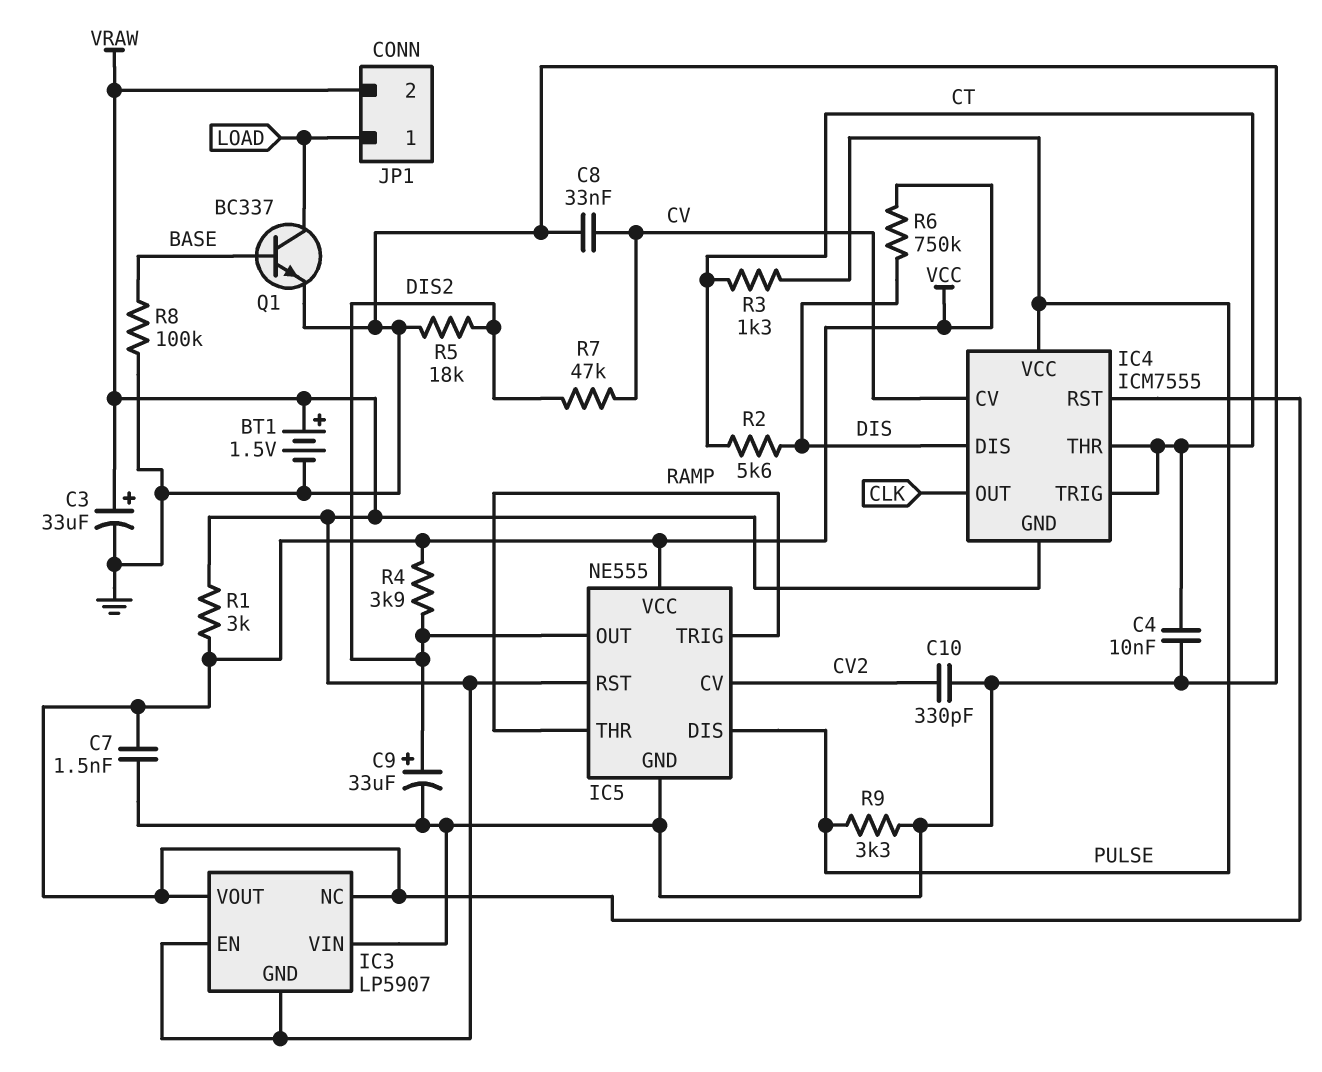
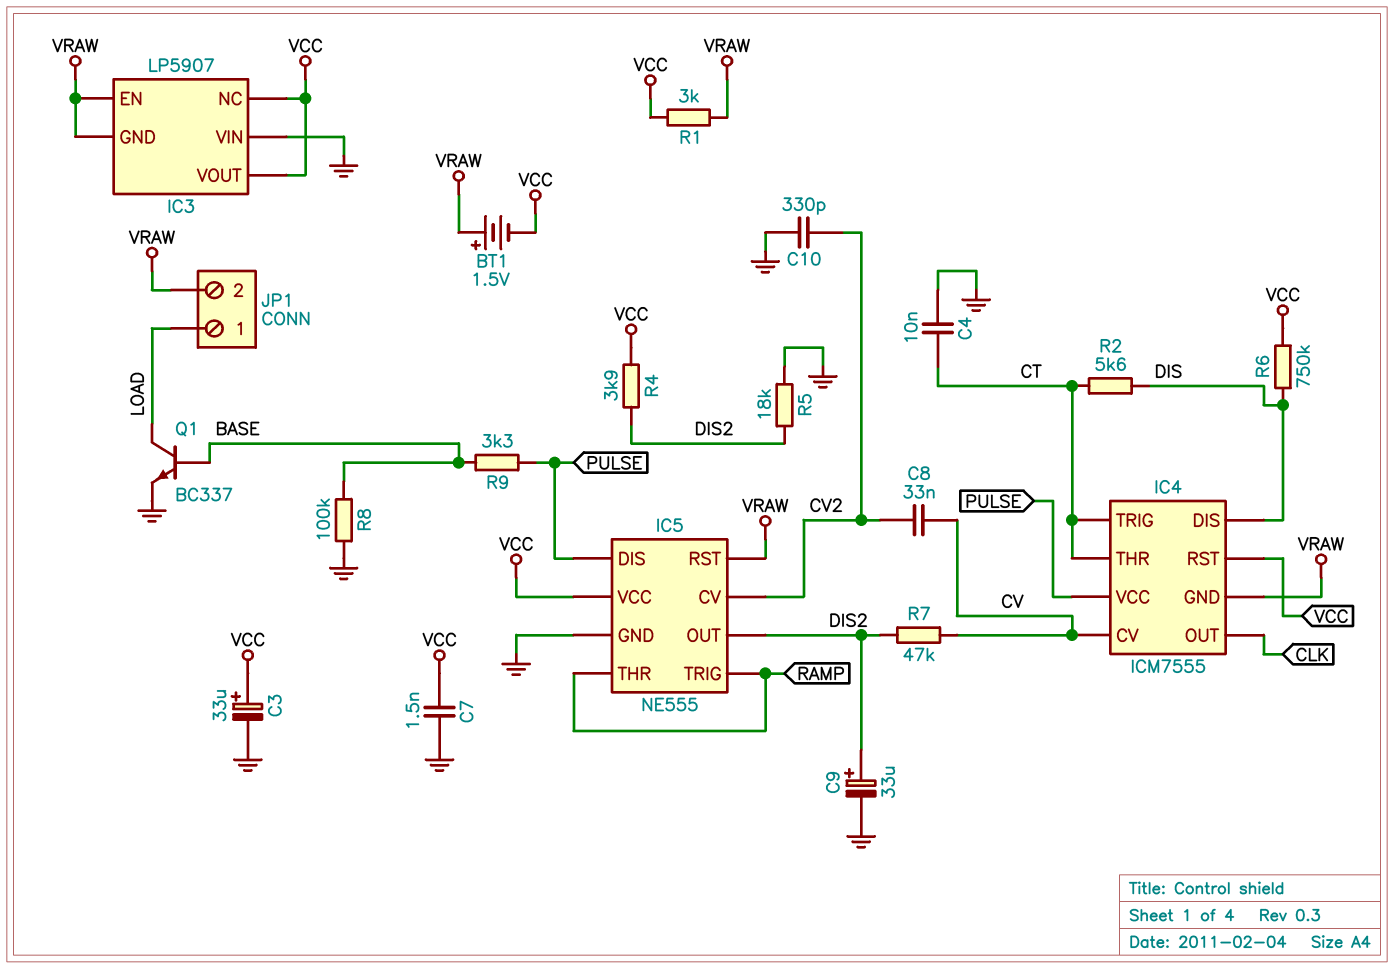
BT1: 1.5V (plus VRAW, minus GND) -> 1.5V (plus VRAW, minus VCC)
C3: 33uF (plus VRAW, minus GND) -> 33uF (plus VCC, minus GND)
C8: 33nF (CV, GND) -> 33nF (CV, CV2)
R3: 1.3k (CT, PULSE) -> none
R9: 3.3k (GND, PULSE) -> 3.3k (BASE, PULSE)

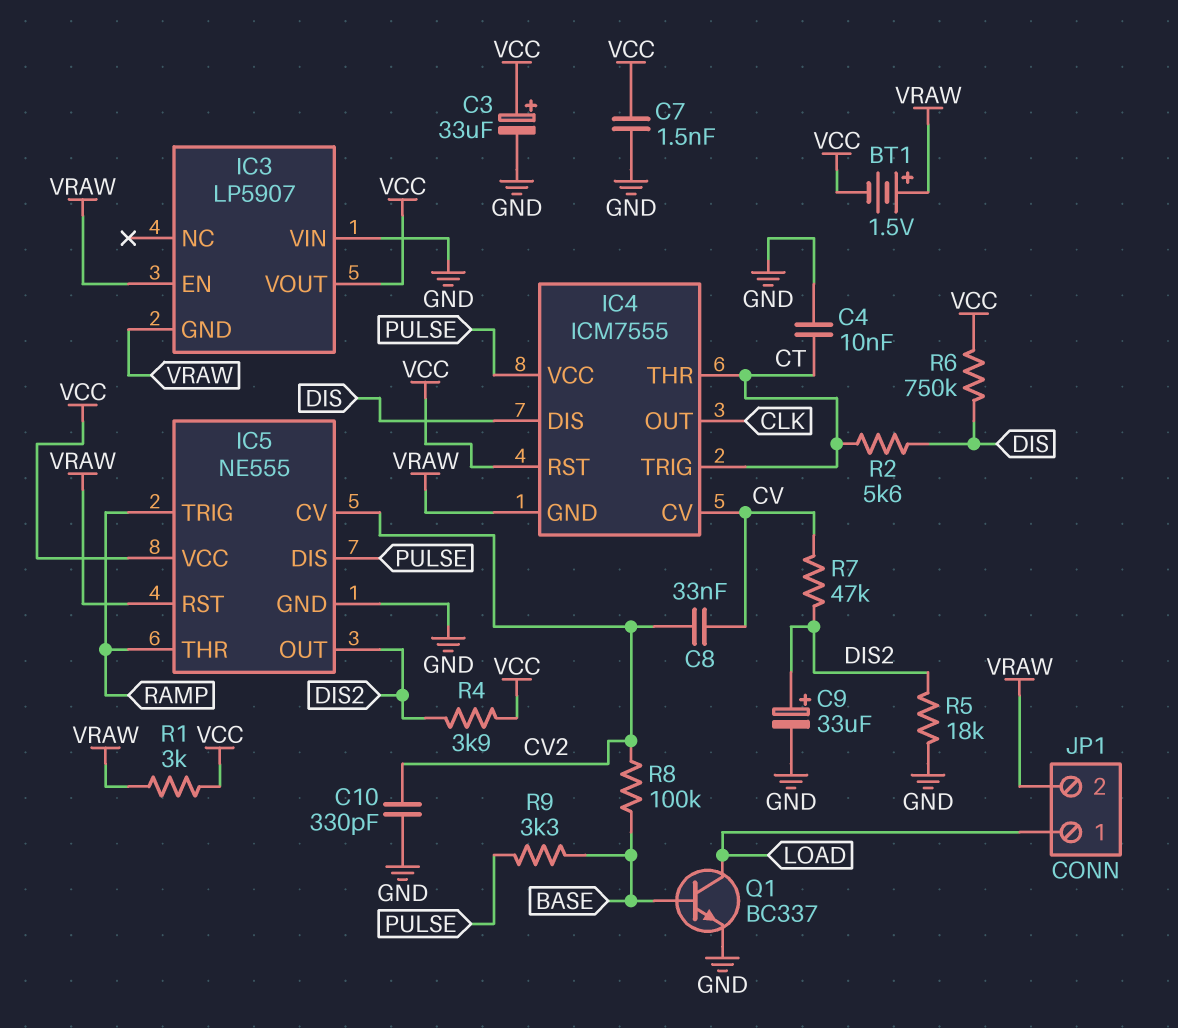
IC3 pin NC: VCC -> none
R8: 100k (BASE, GND) -> 100k (BASE, CV2)

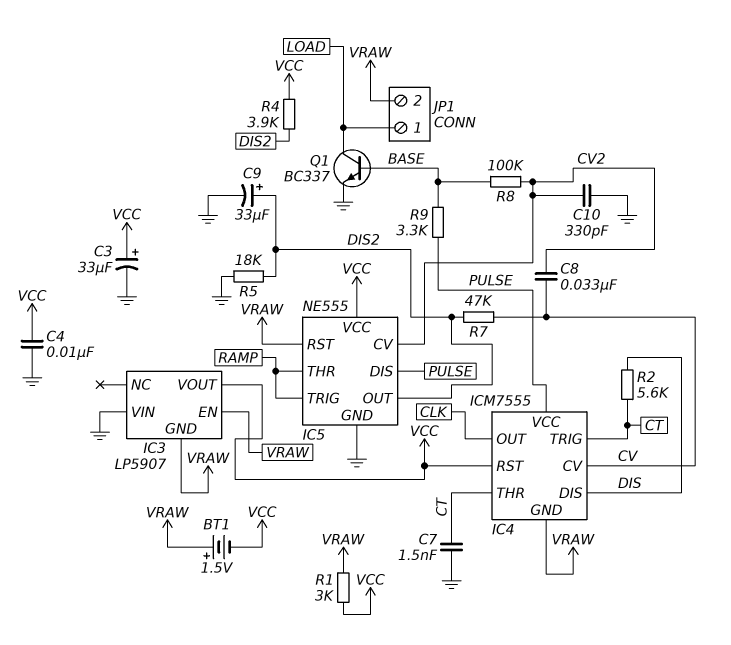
C4: 10nF (CT, GND) -> 10nF (GND, VCC)
C7: 1.5nF (GND, VCC) -> 1.5nF (CT, GND)
R6: 750k (DIS, VCC) -> none

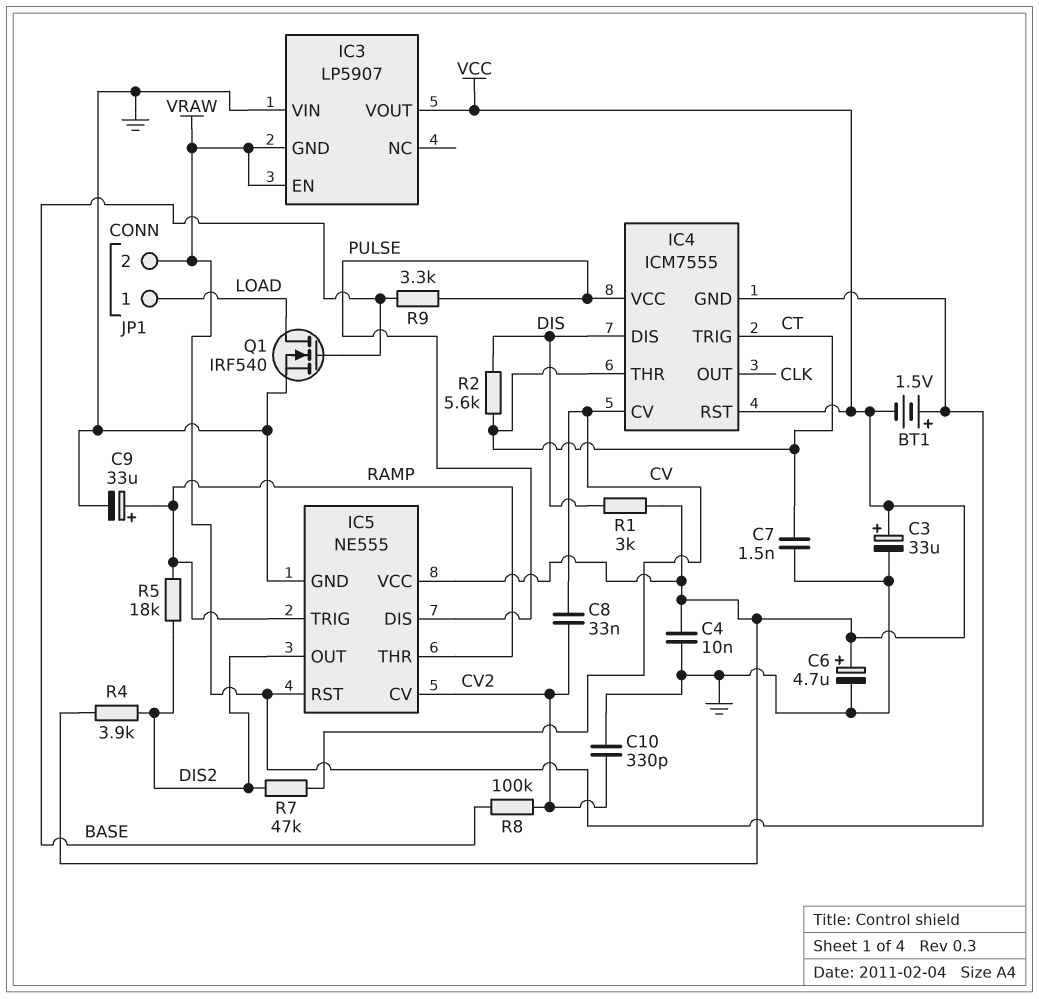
C6: none -> 4.7uF (plus VCC, minus GND)
C9: 33uF (plus DIS2, minus GND) -> 33uF (plus RAMP, minus GND)
Q1: NPN BC337 (B BASE, C LOAD, E GND) -> NMOS IRF540 (G BASE, D LOAD, S GND)
R1: 3k (VCC, VRAW) -> 3k (DIS, VCC)
R5: 18k (DIS2, GND) -> 18k (DIS2, RAMP)

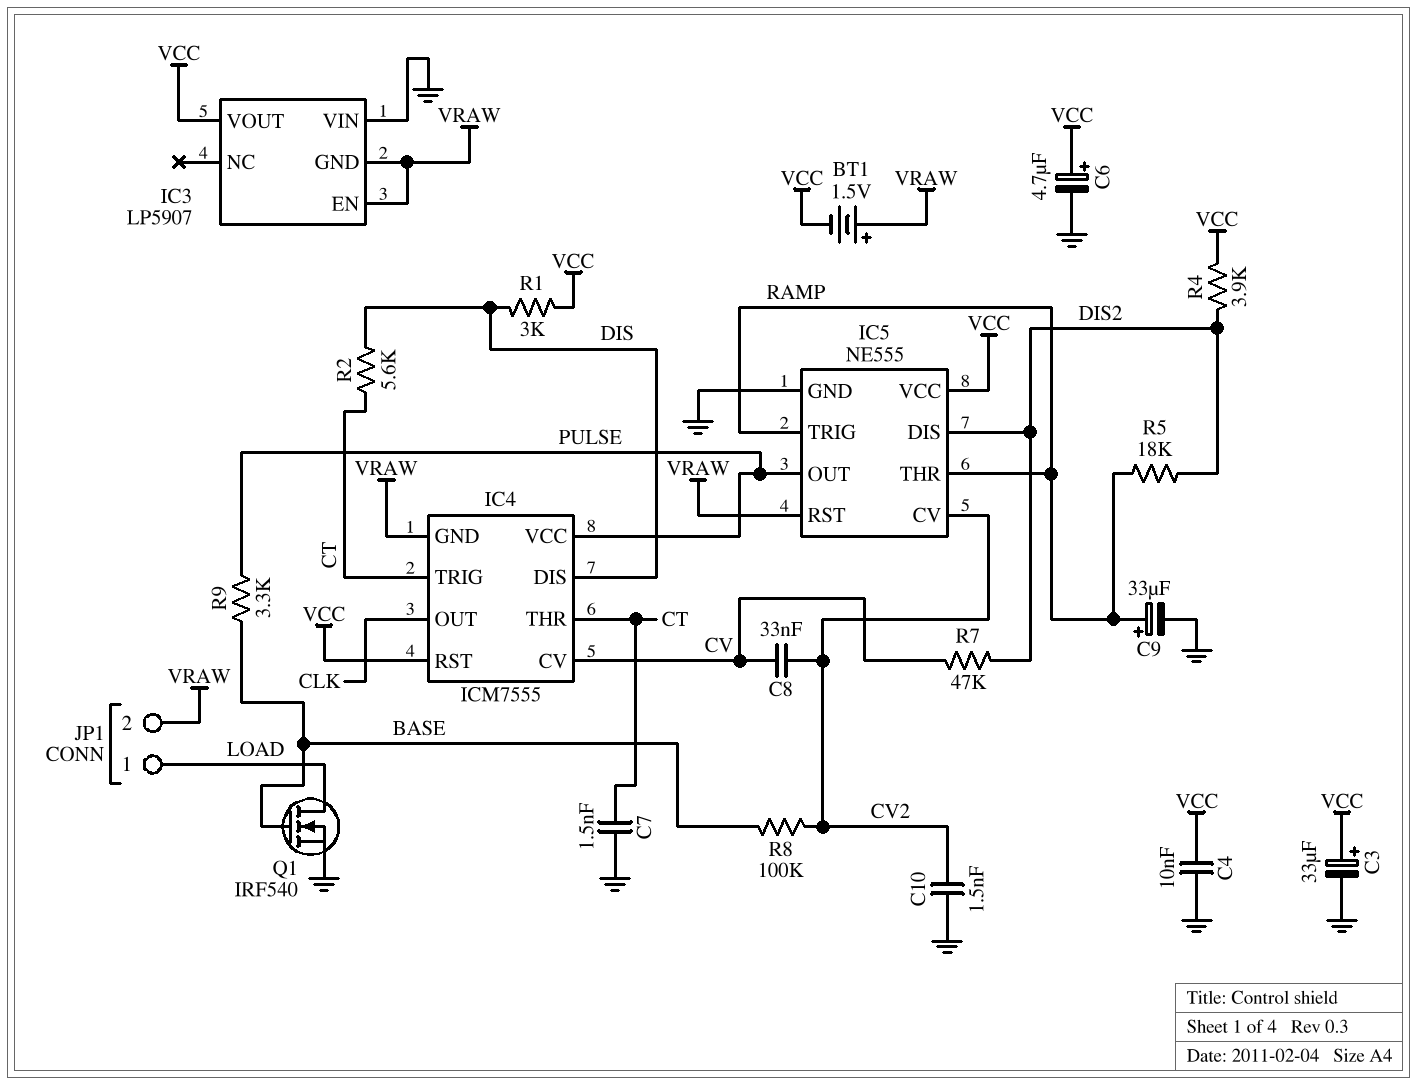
C10: 330pF (CV2, GND) -> 1.5nF (CV2, GND)
IC5 pin DIS: PULSE -> DIS2
IC5 pin OUT: DIS2 -> PULSE

